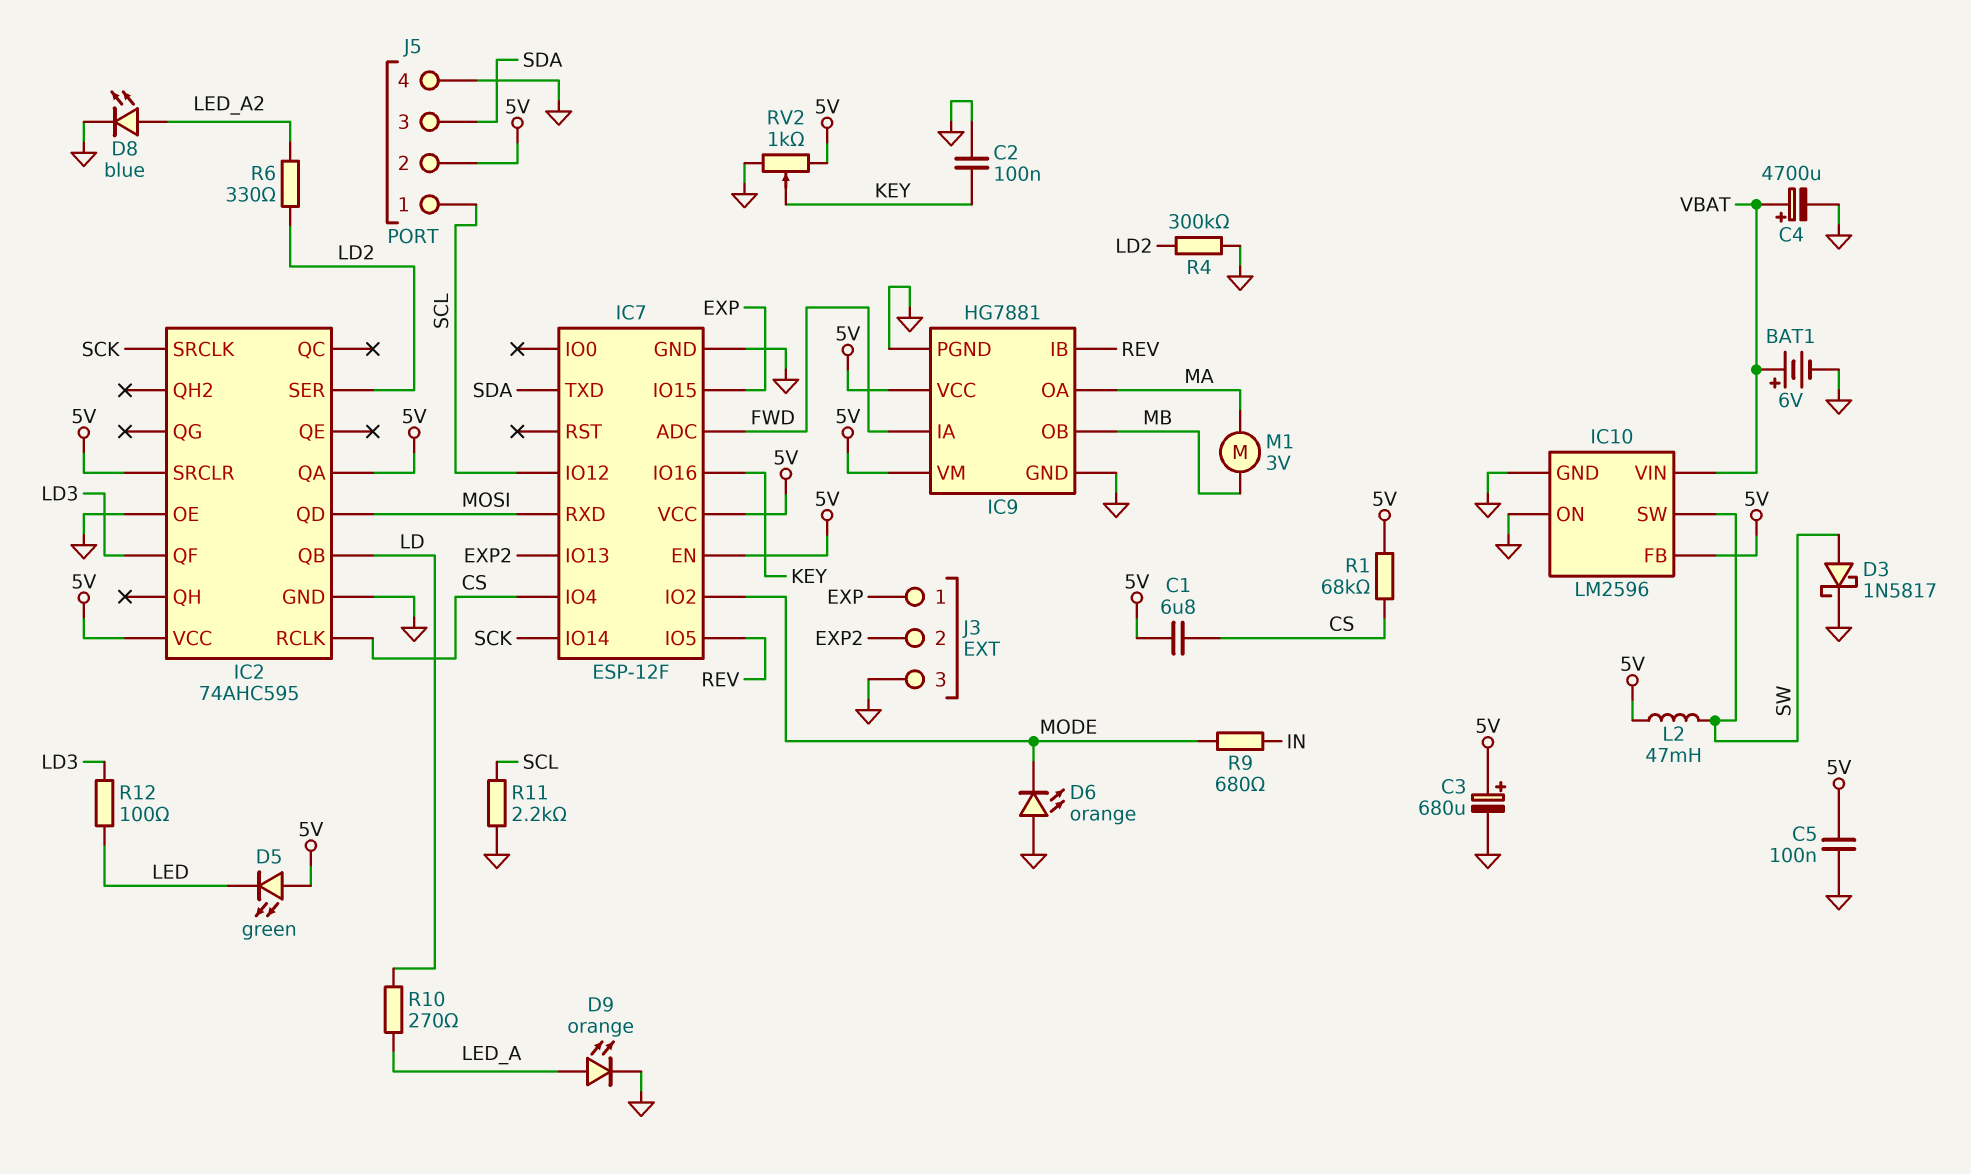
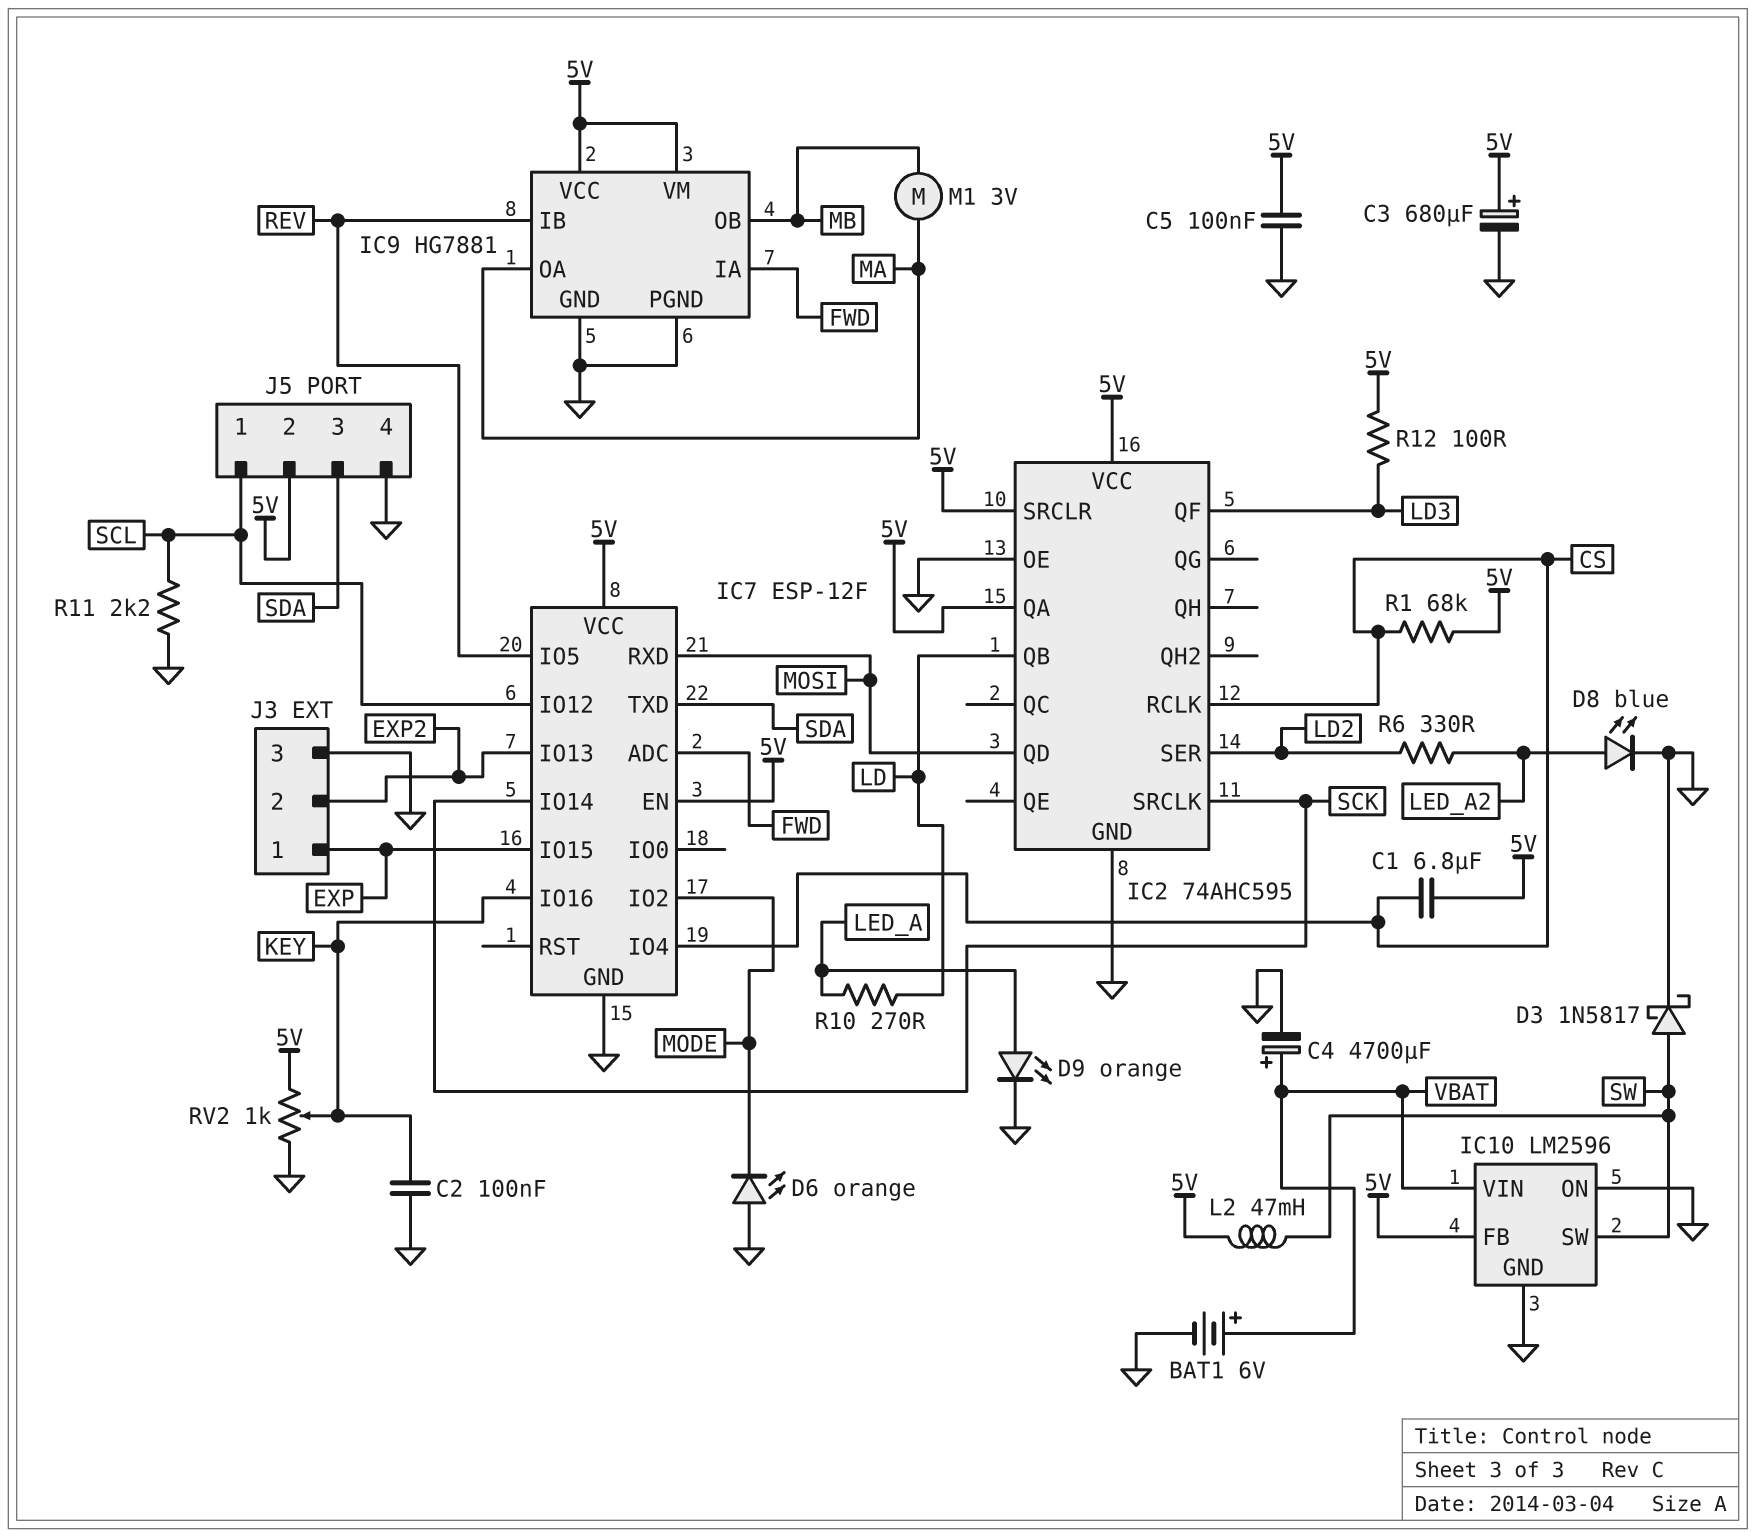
D5: LED green (A 5V, K LED) -> none
R4: 300k (GND, LD2) -> none
R9: 680 (IN, MODE) -> none
R12: 100 (LD3, LED) -> 100 (5V, LD3)

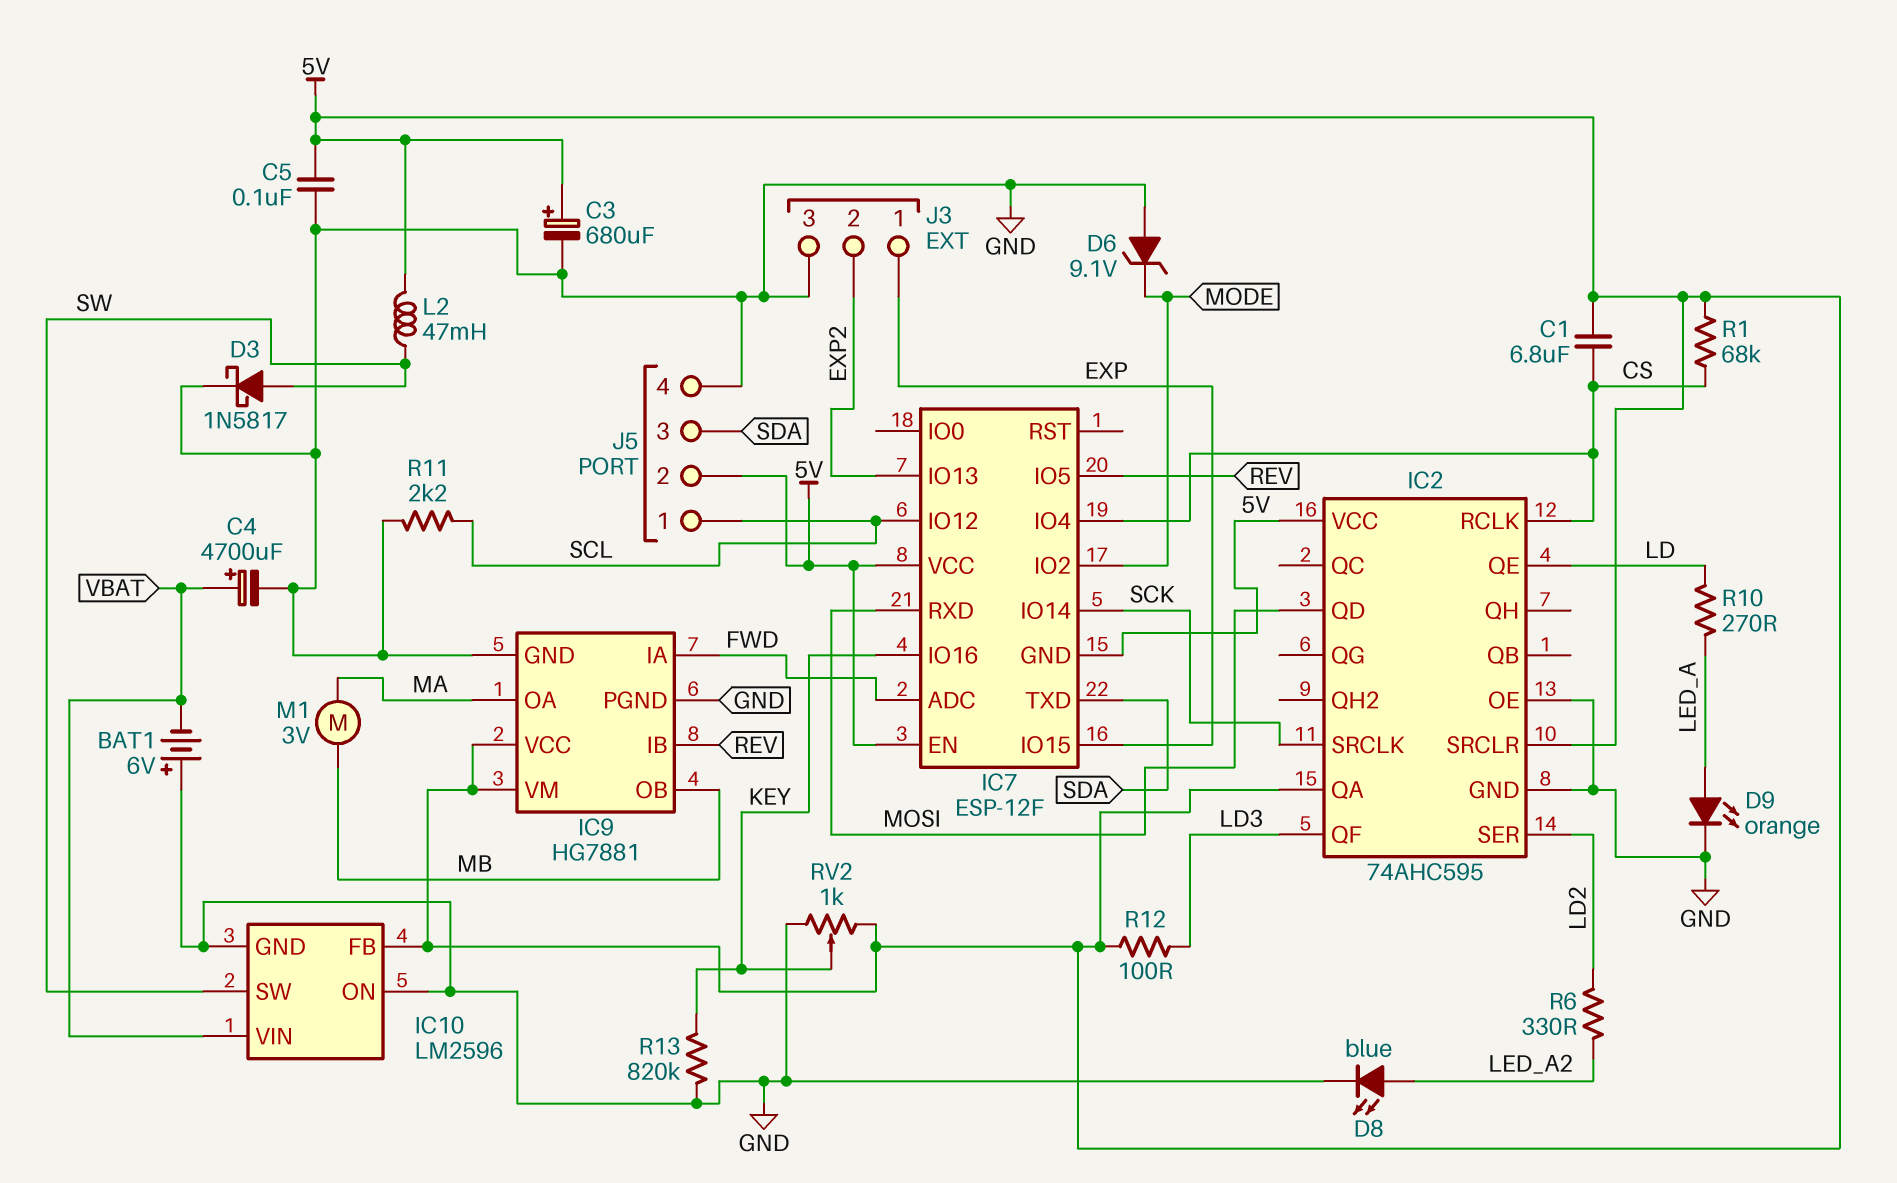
BAT1: 6V (plus VBAT, minus GND) -> 6V (plus GND, minus VBAT)
C2: 100nF (GND, KEY) -> none
D6: LED orange (A GND, K MODE) -> zener 9.1V (A GND, K MODE)
IC2 pin QB: LD -> none
IC2 pin QE: none -> LD
IC7 pin GND: GND -> 5V
R13: none -> 820k (GND, KEY)

